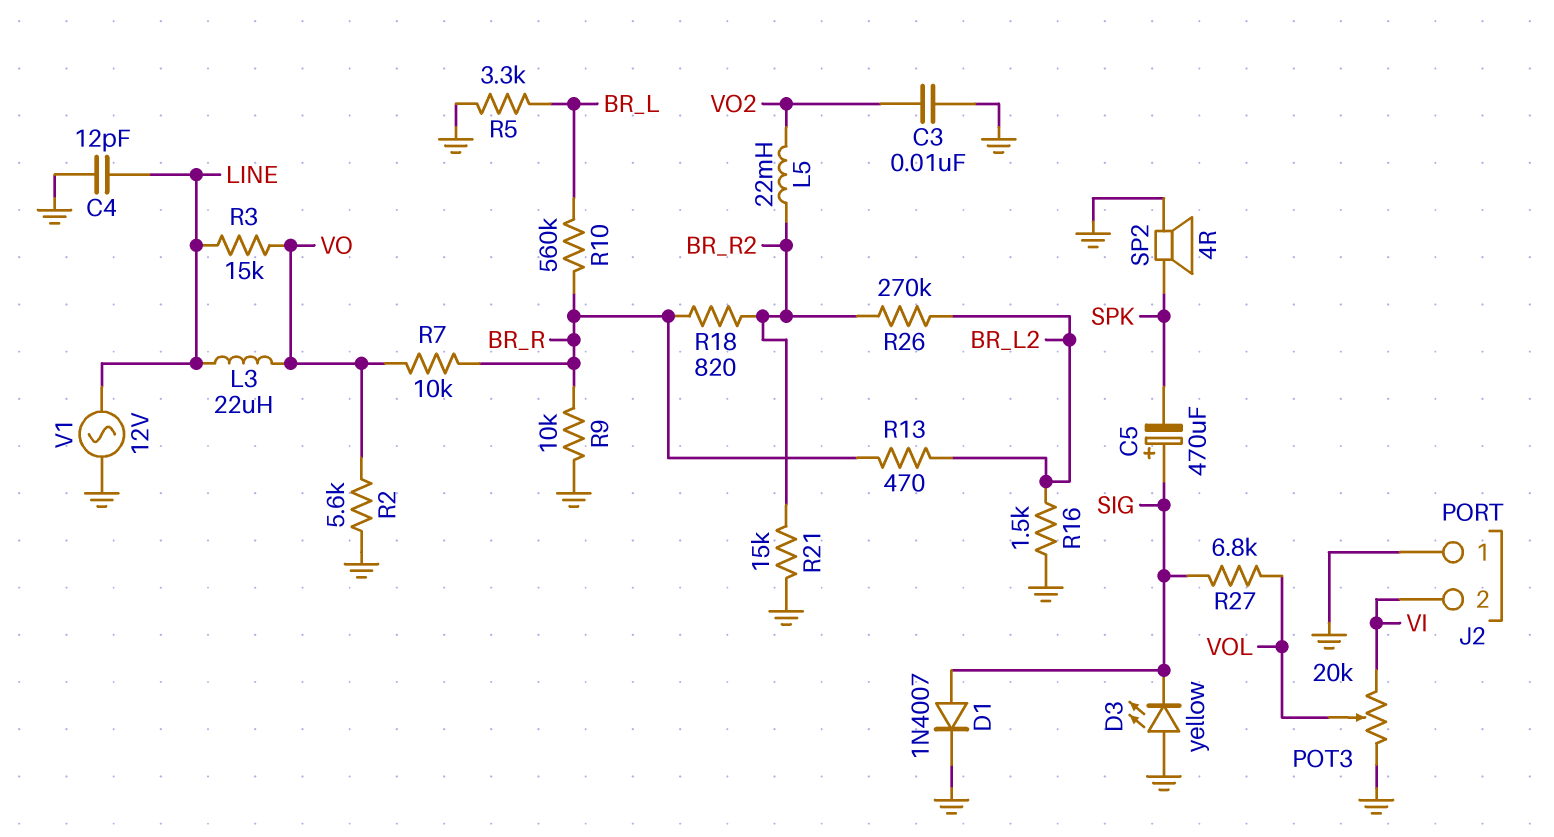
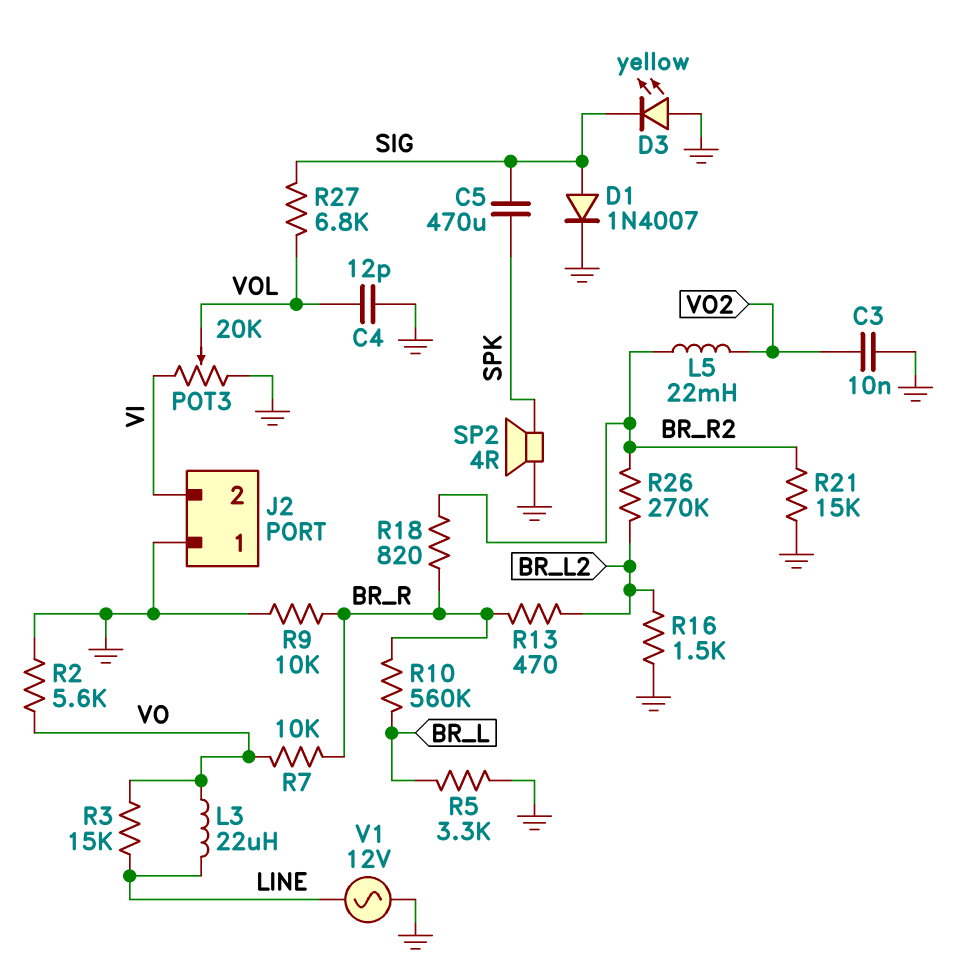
C4: 12pF (GND, LINE) -> 12pF (GND, VOL)
C5: 470uF (plus SIG, minus SPK) -> 470uF (SIG, SPK)

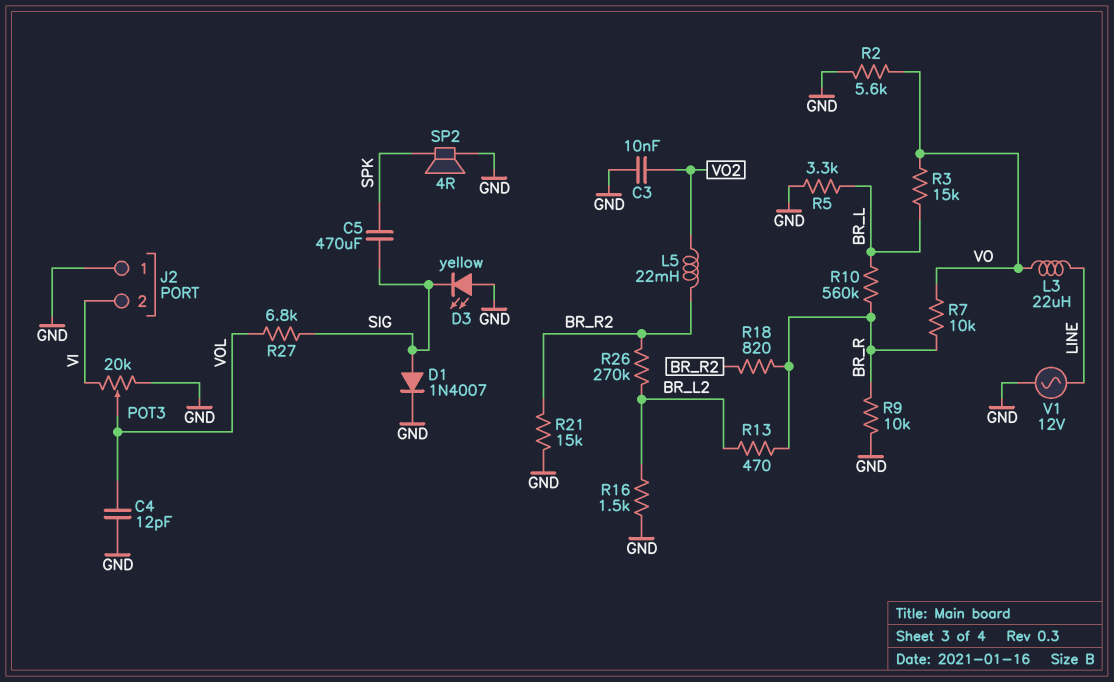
R3: 15k (LINE, VO) -> 15k (BR_L, VO)

